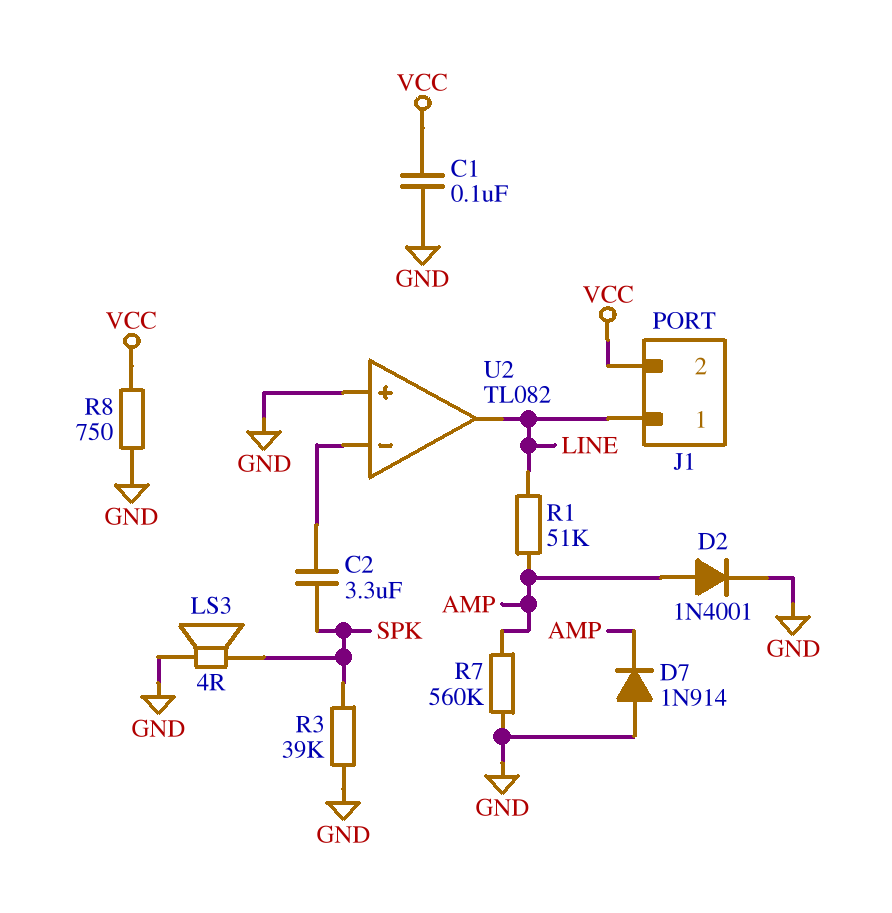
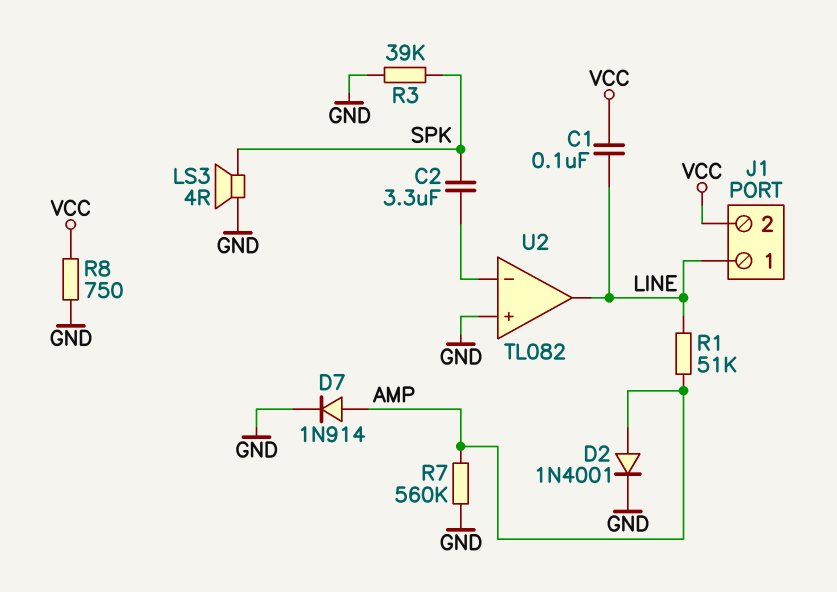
C1: 100nF (GND, VCC) -> 100nF (LINE, VCC)
D7: diode 1N914 (A GND, K AMP) -> diode 1N914 (A AMP, K GND)

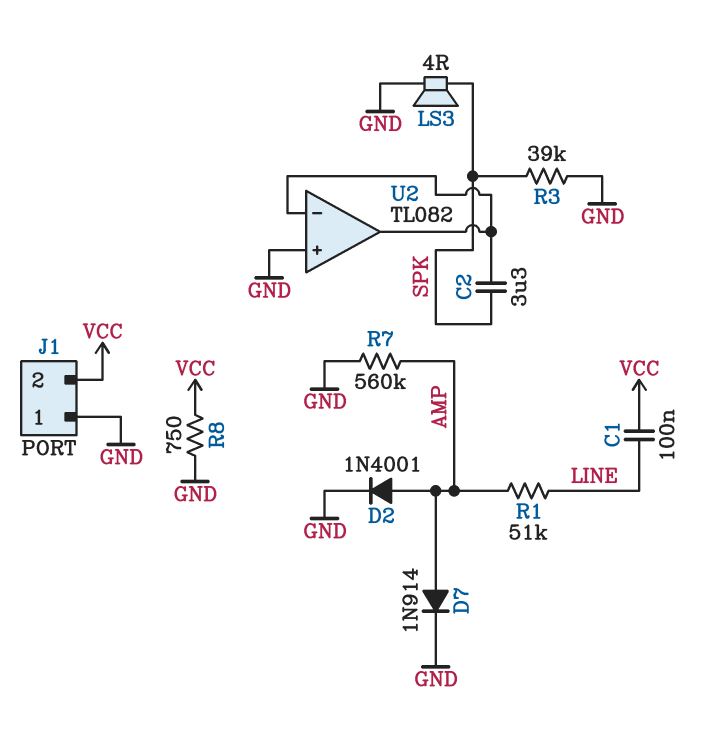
J1 pin 1: LINE -> GND
U2 pin out: LINE -> U2/in-

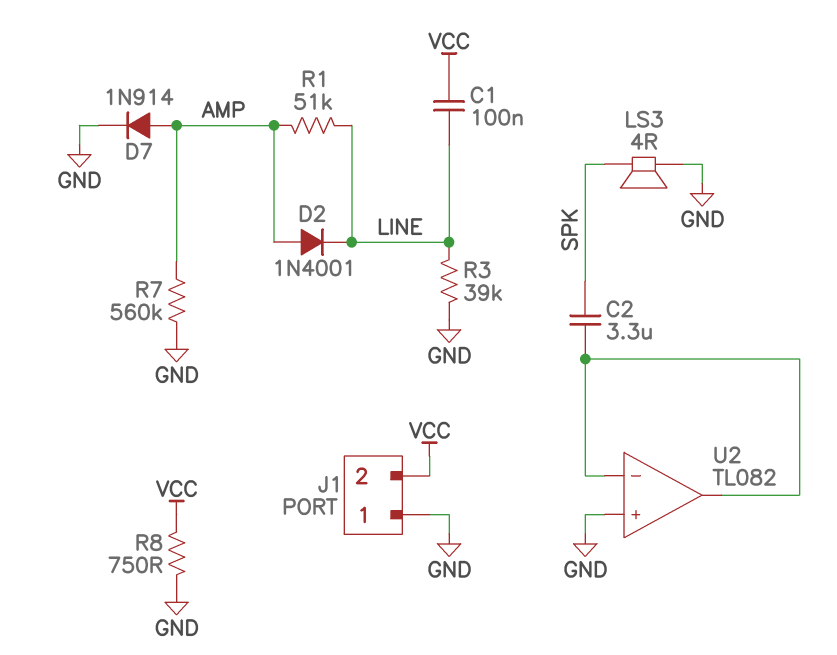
D2: diode 1N4001 (A AMP, K GND) -> diode 1N4001 (A AMP, K LINE)
R3: 39k (GND, SPK) -> 39k (GND, LINE)

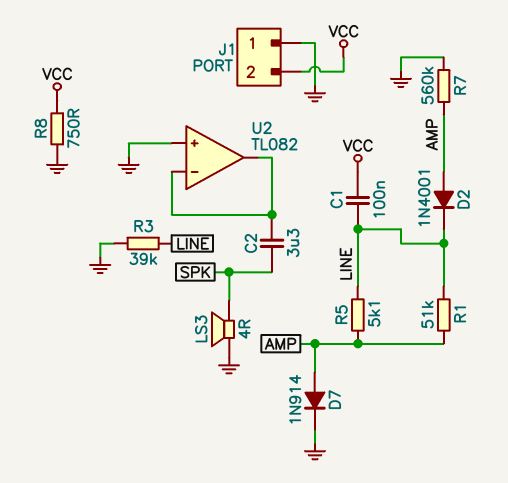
R5: none -> 5.1k (AMP, LINE)

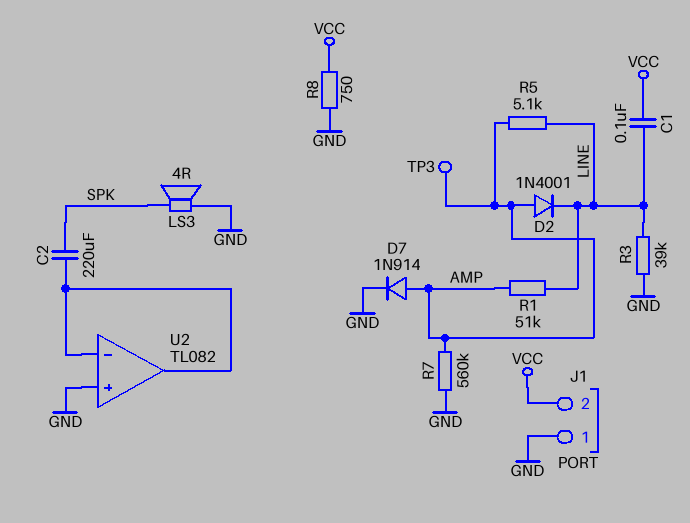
C2: 3.3uF (SPK, U2/in-) -> 220uF (SPK, U2/in-)
TP3: none -> test point (AMP)

